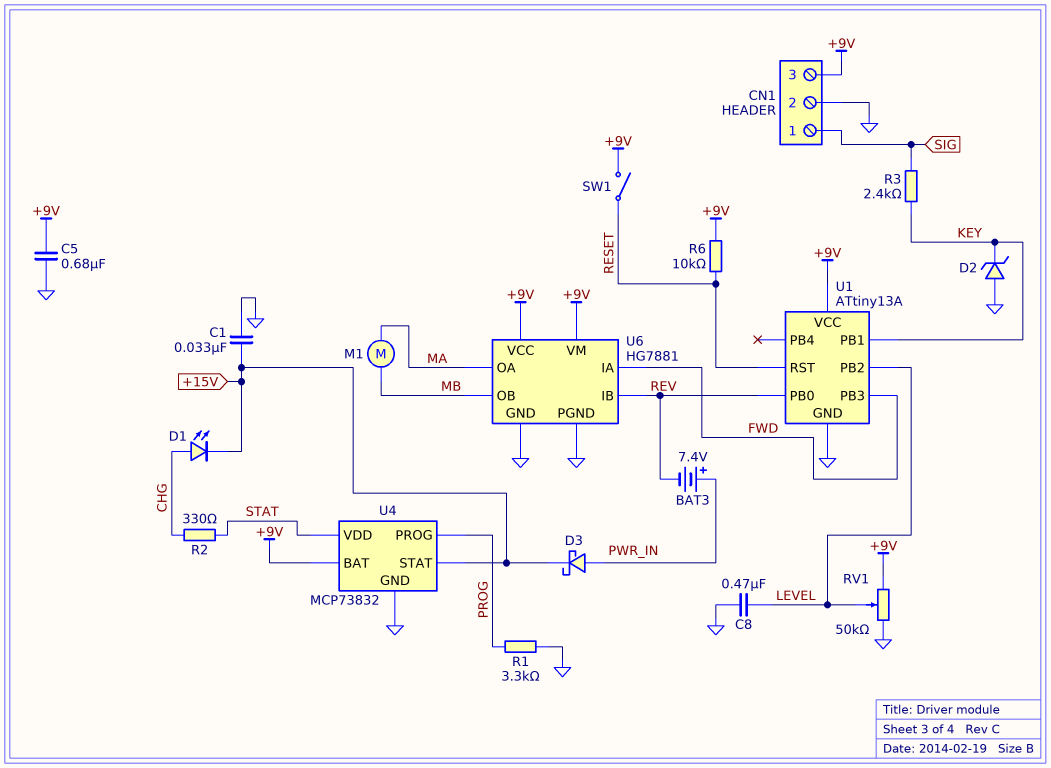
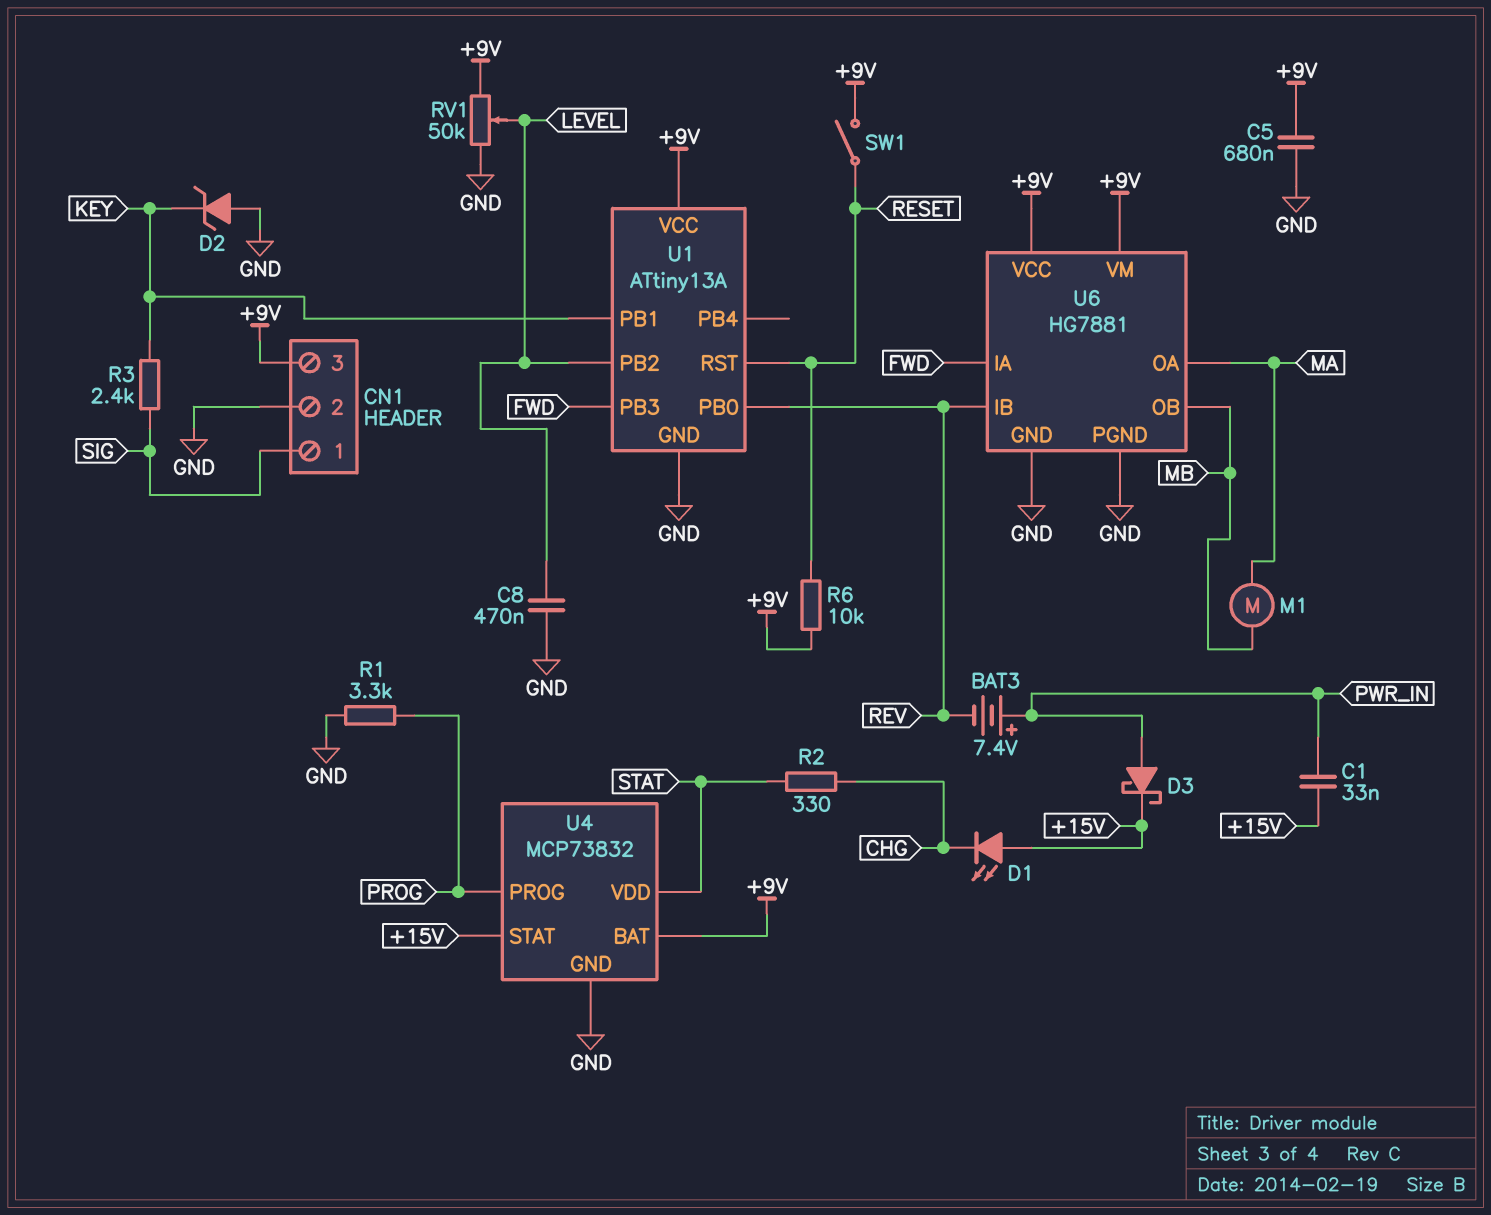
C1: 33nF (+15V, GND) -> 33nF (+15V, PWR_IN)
D1: LED (A CHG, K +15V) -> LED (A +15V, K CHG)

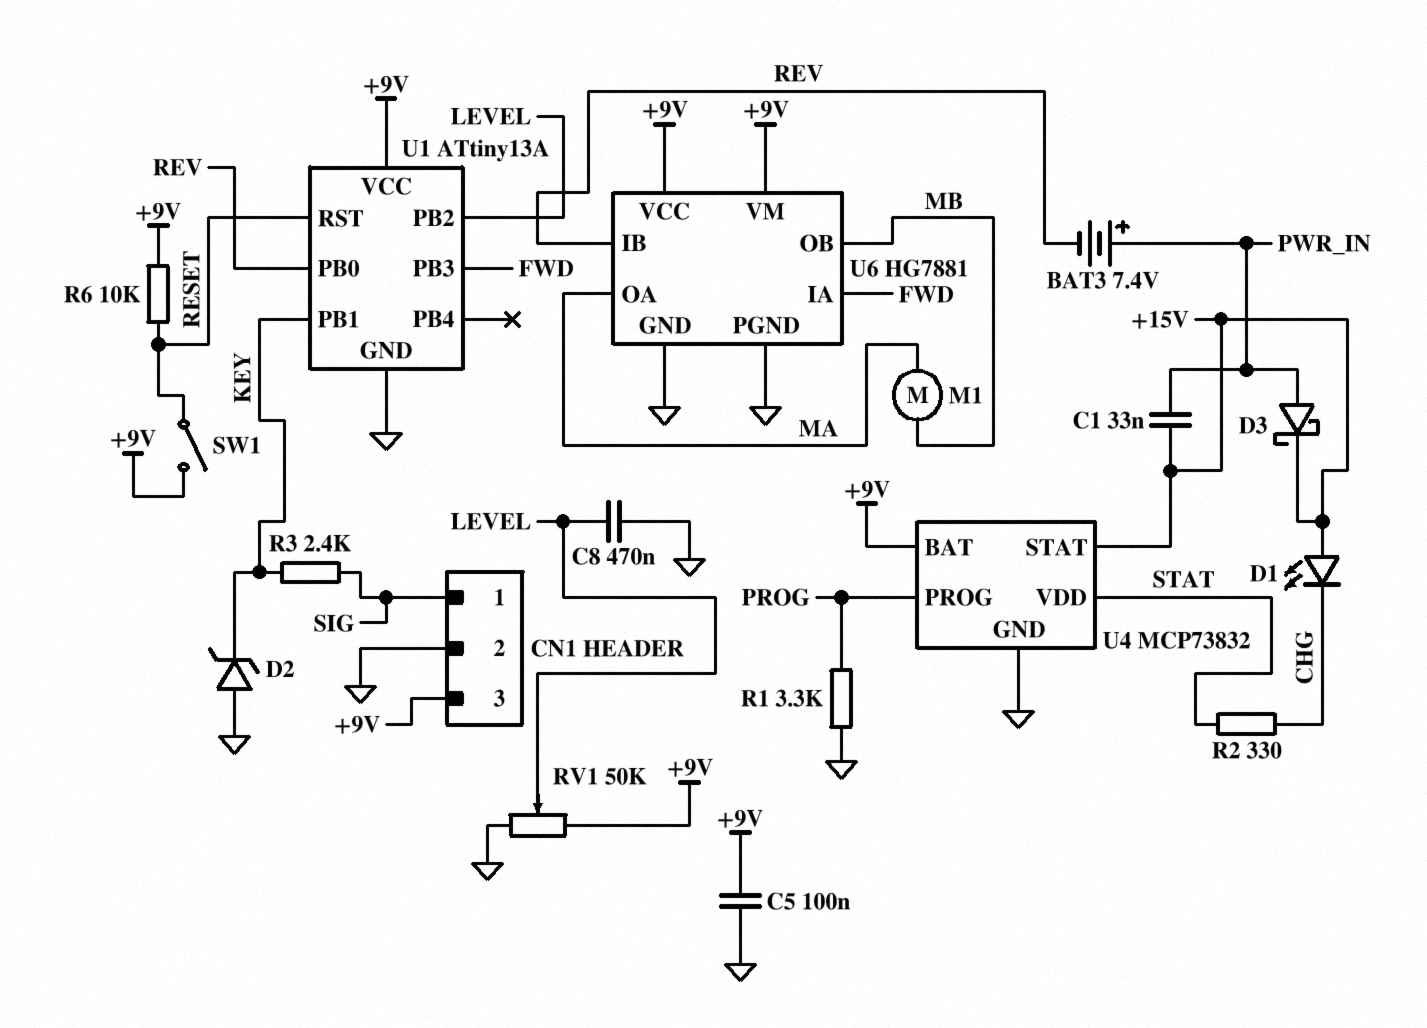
C5: 680nF (+9V, GND) -> 100nF (+9V, GND)

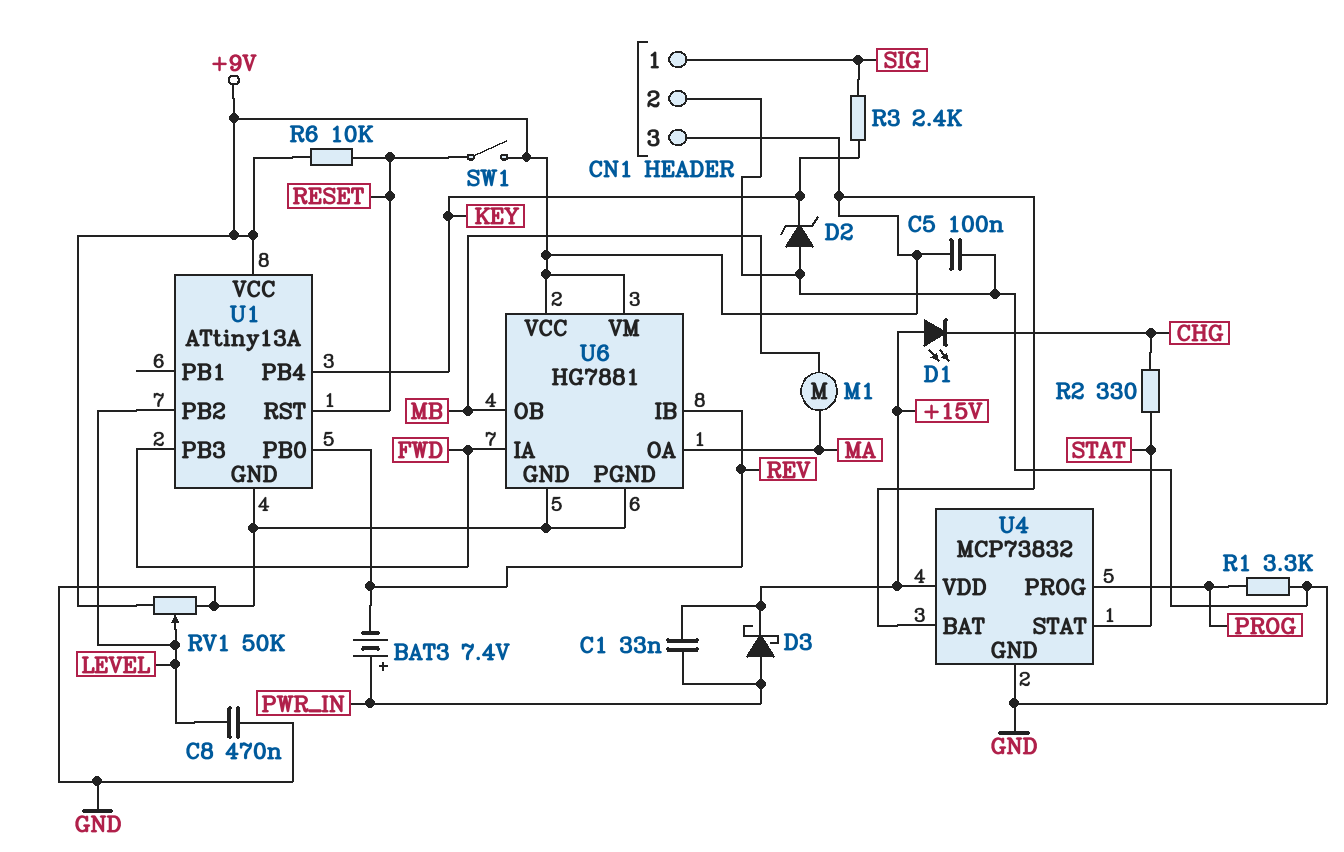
U1 pin PB1: KEY -> none
U1 pin PB4: none -> KEY
U4 pin STAT: +15V -> STAT
U4 pin VDD: STAT -> +15V

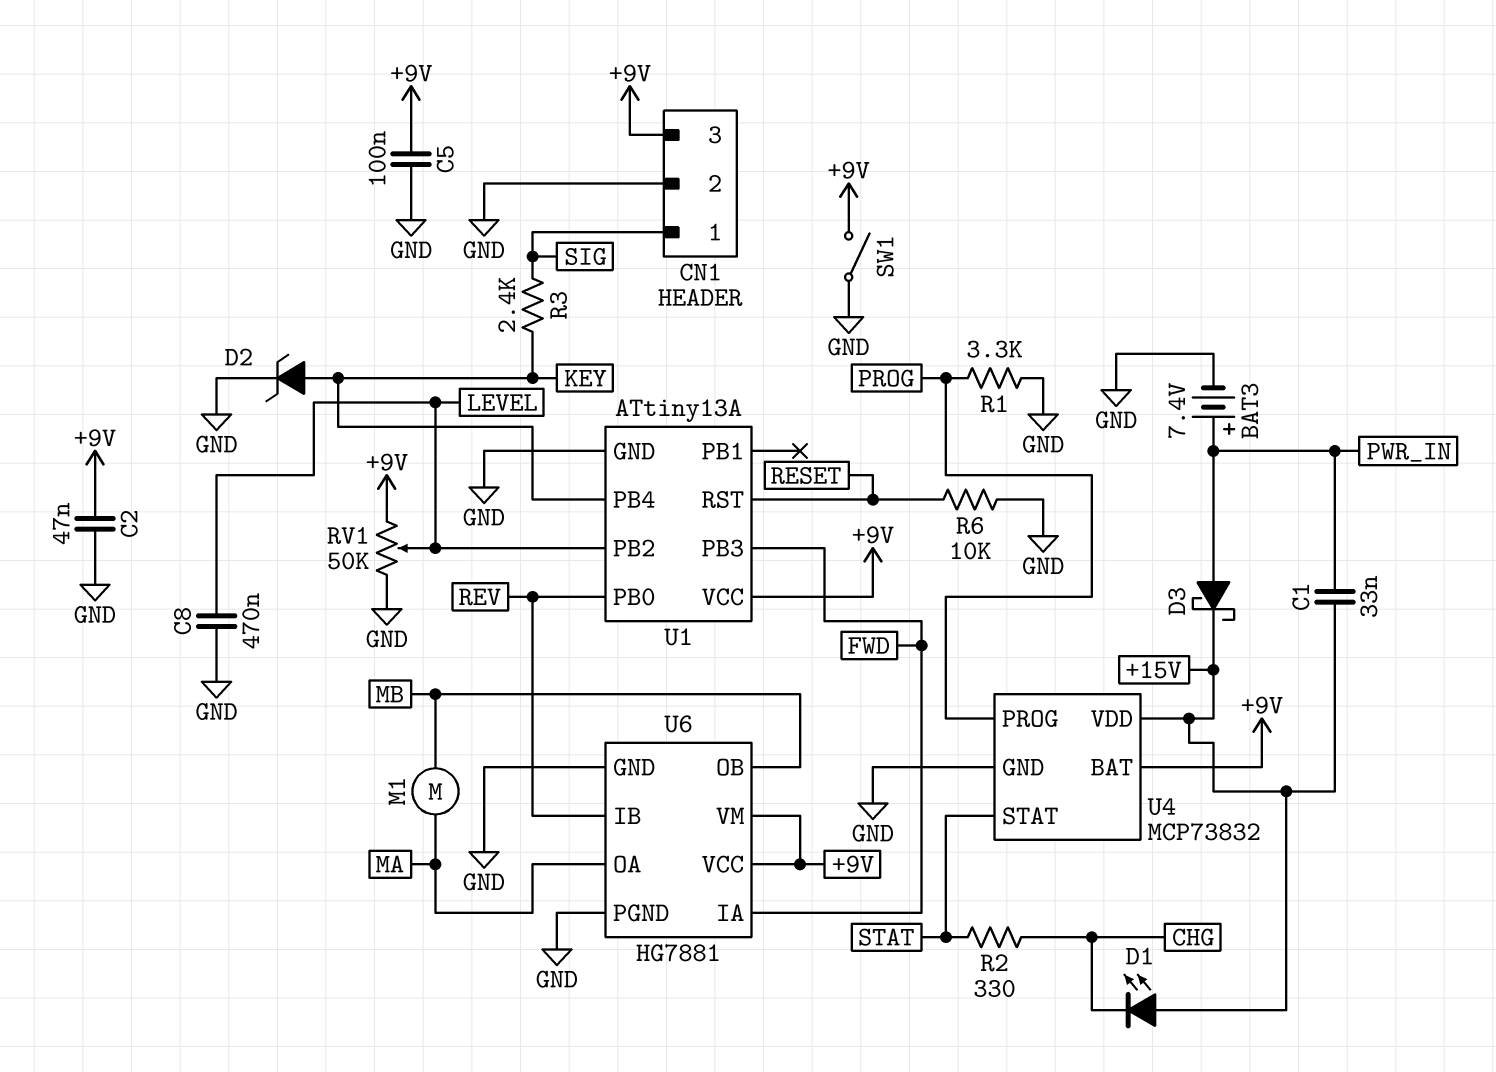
BAT3: 7.4V (plus PWR_IN, minus REV) -> 7.4V (plus PWR_IN, minus GND)
C2: none -> 47nF (+9V, GND)
D2: zener (A GND, K KEY) -> zener (A KEY, K GND)
R6: 10k (+9V, RESET) -> 10k (GND, RESET)
SW1: switch (+9V, RESET) -> switch (+9V, GND)

